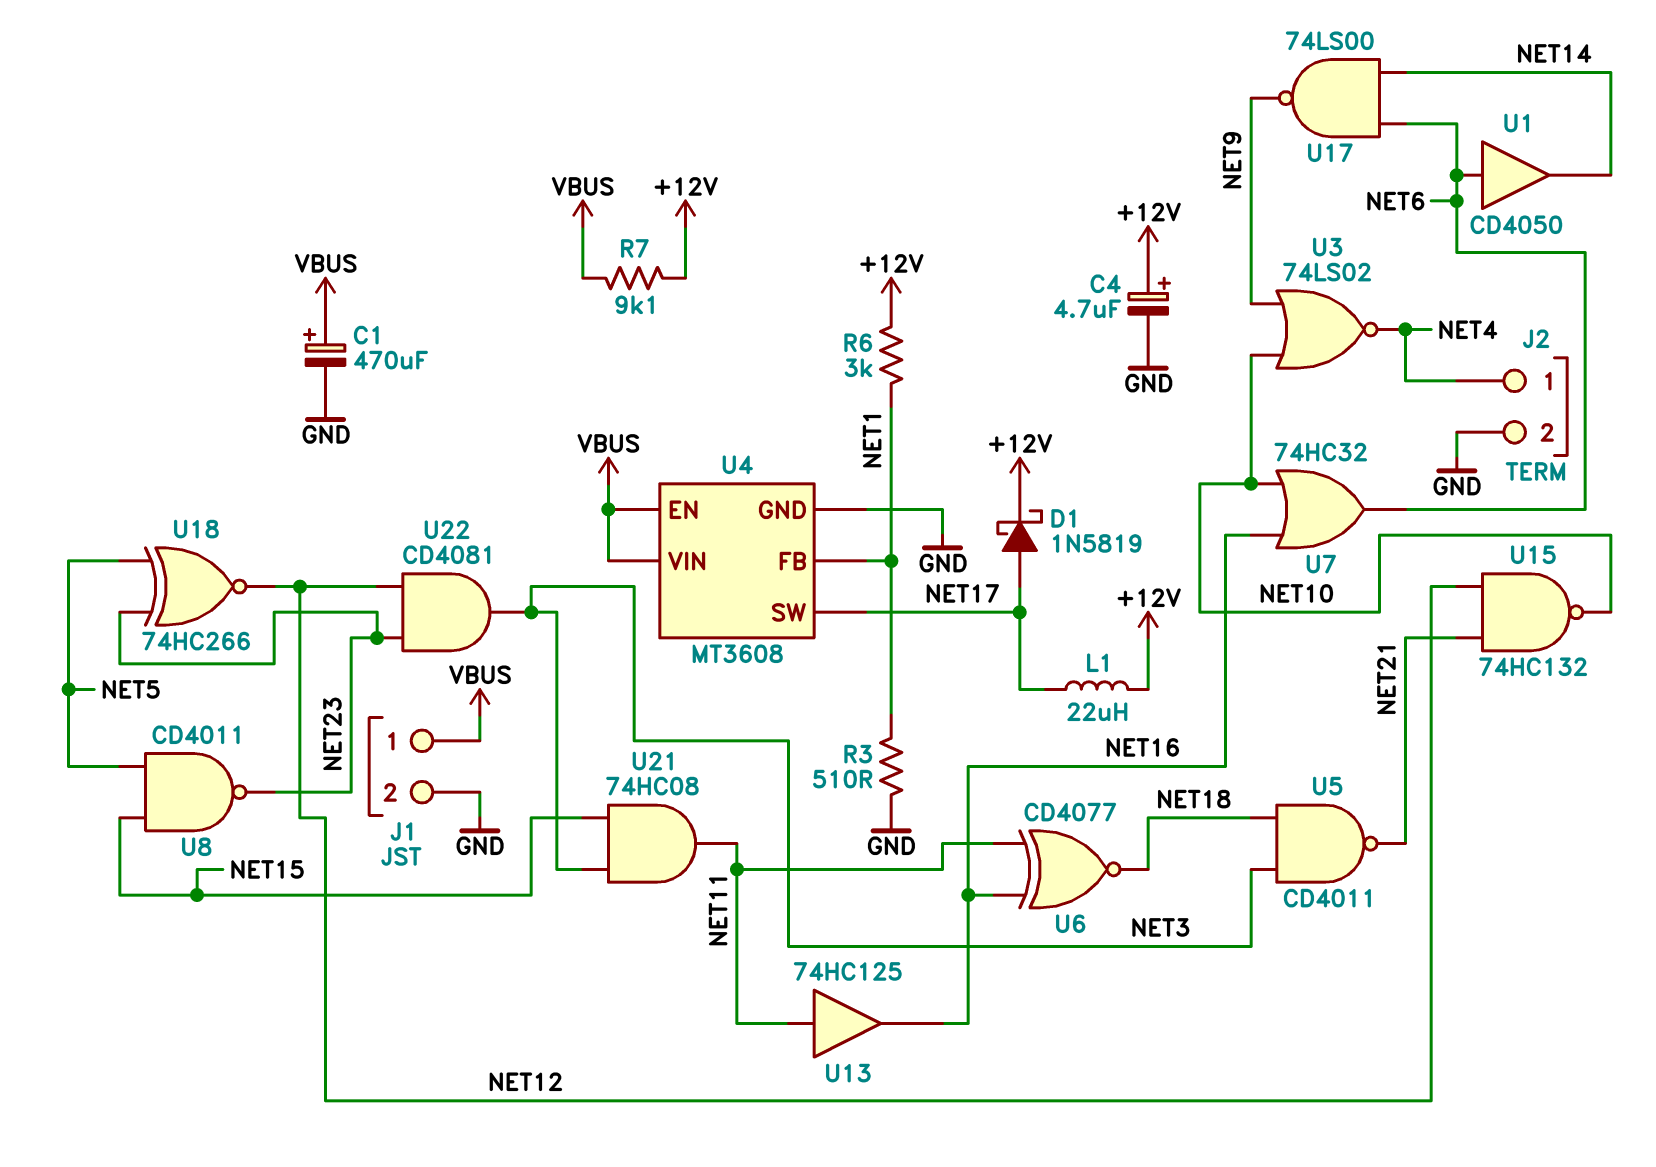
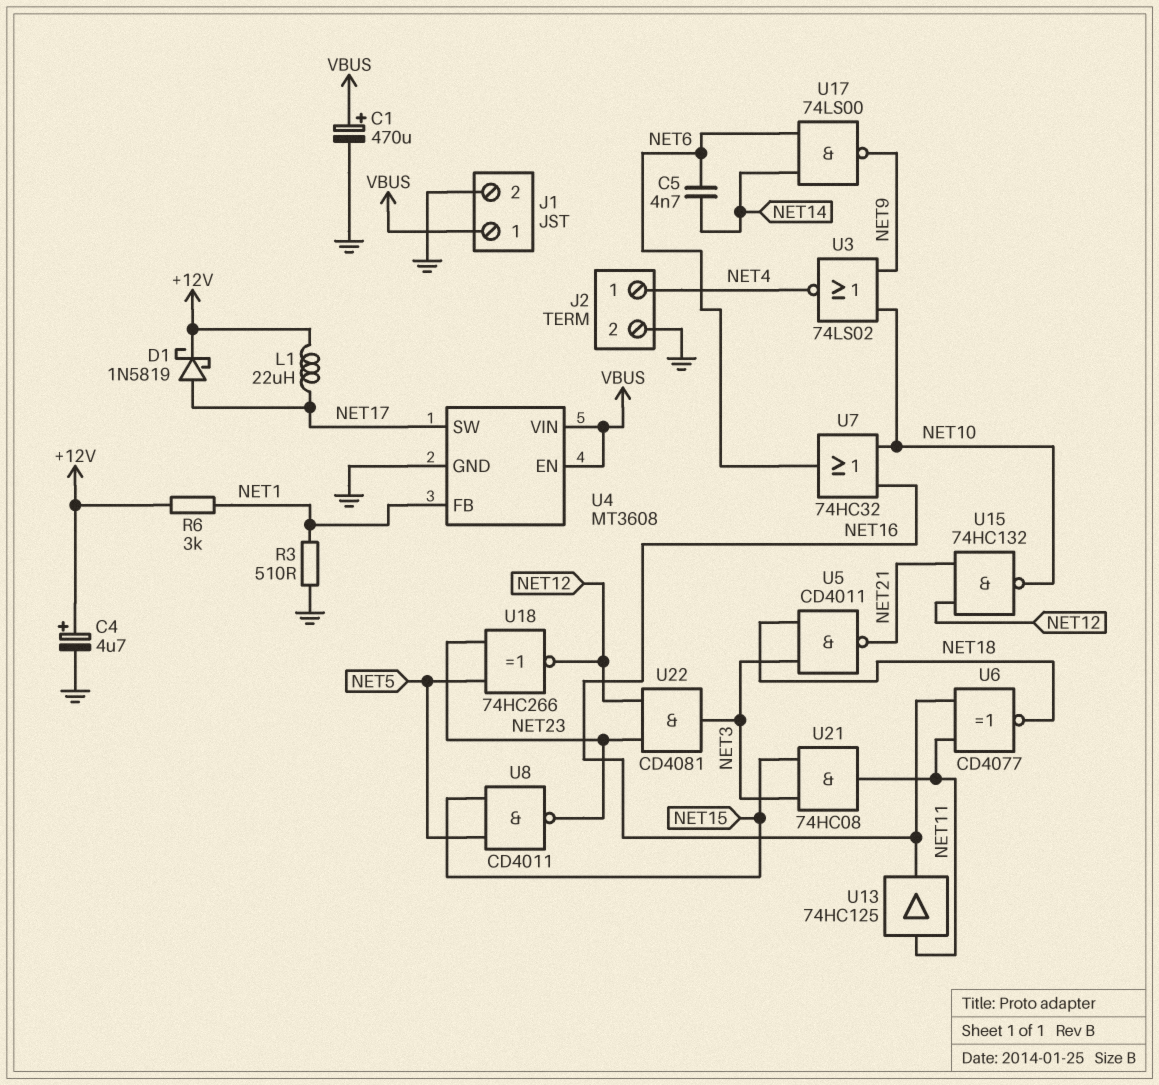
C5: none -> 4.7nF (NET6, NET14)
R7: 9.1k (+12V, VBUS) -> none
U1: buffer CD4050 (in NET6, out NET14) -> none

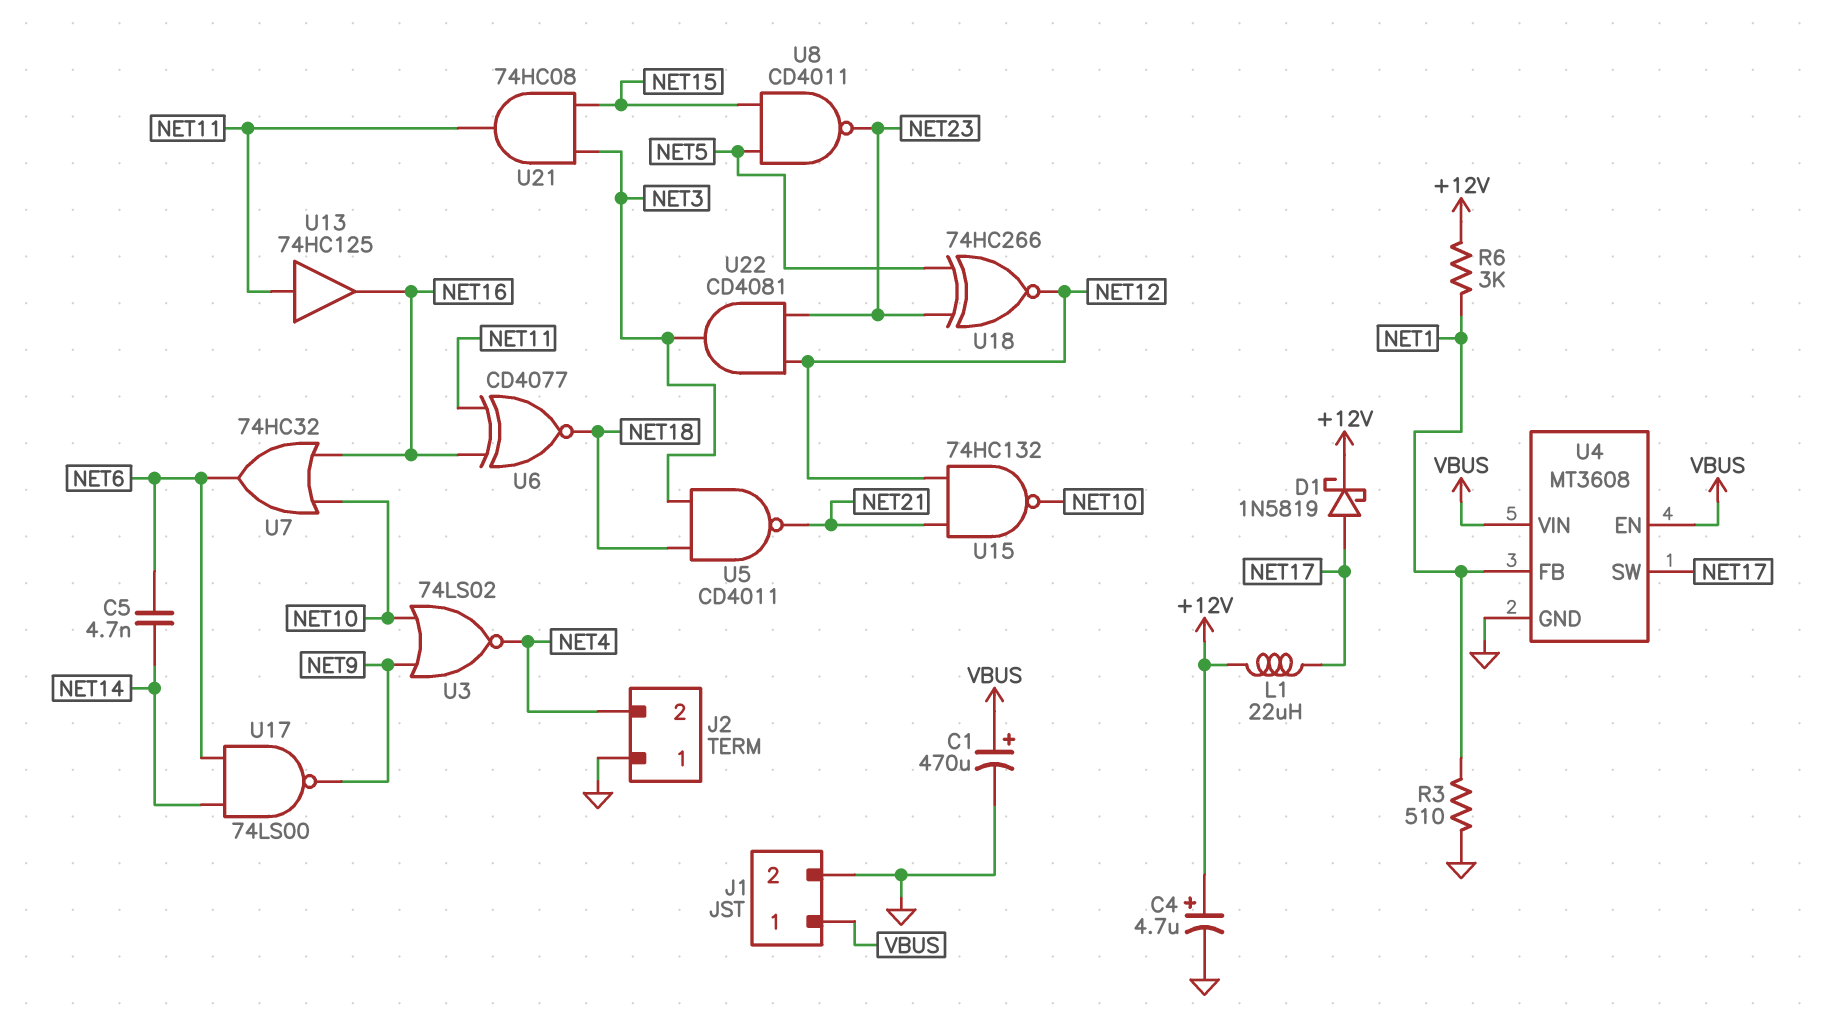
J2 pin 1: NET4 -> GND
J2 pin 2: GND -> NET4

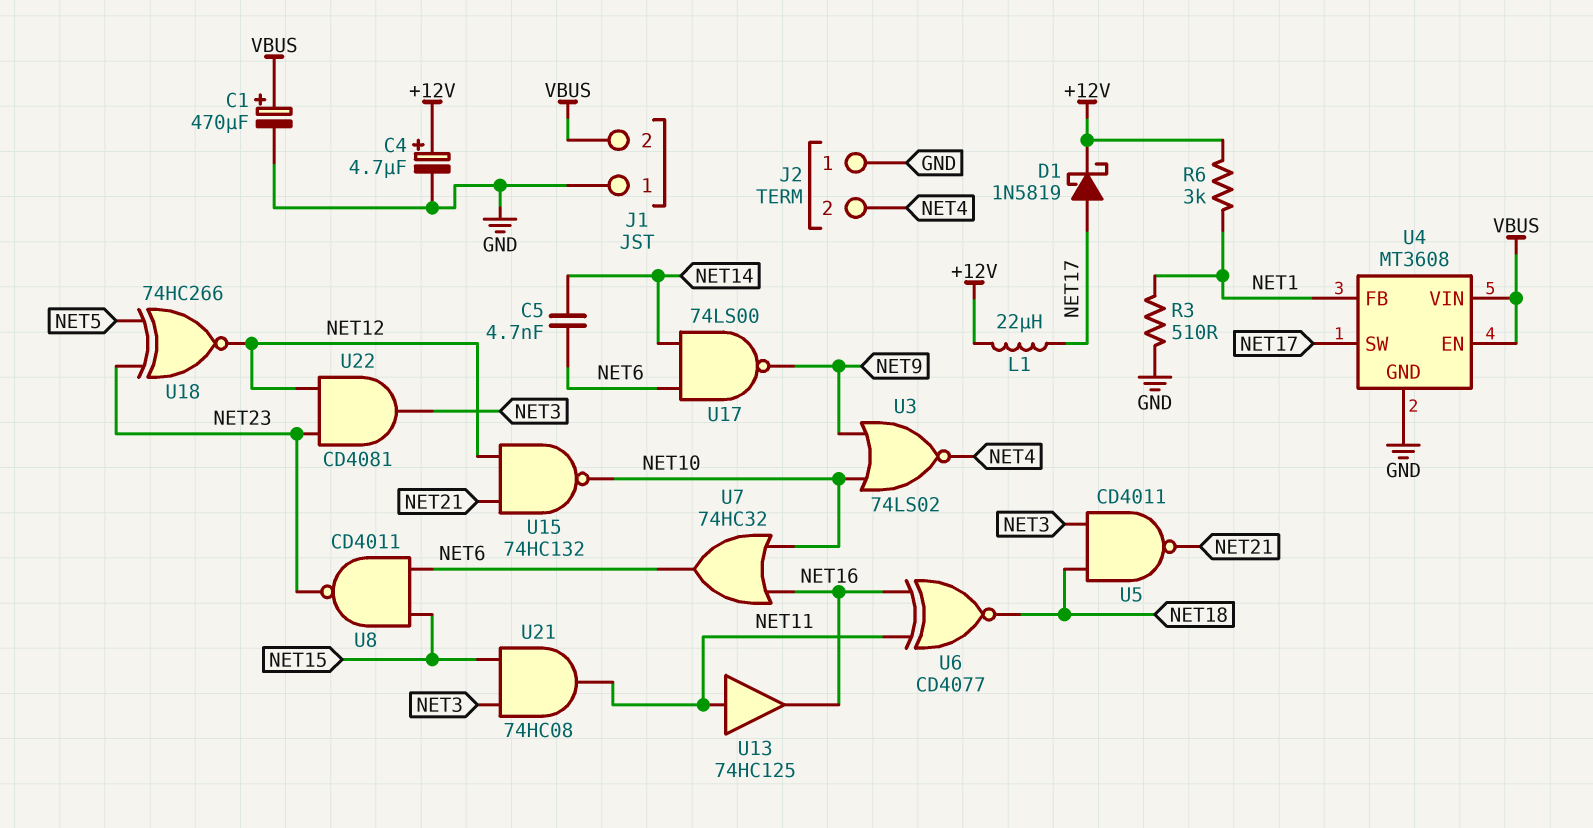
J1 pin 1: VBUS -> GND
J1 pin 2: GND -> VBUS
U8: NAND CD4011 (in NET5, in NET15, out NET23) -> NAND CD4011 (in NET6, in NET15, out NET23)

